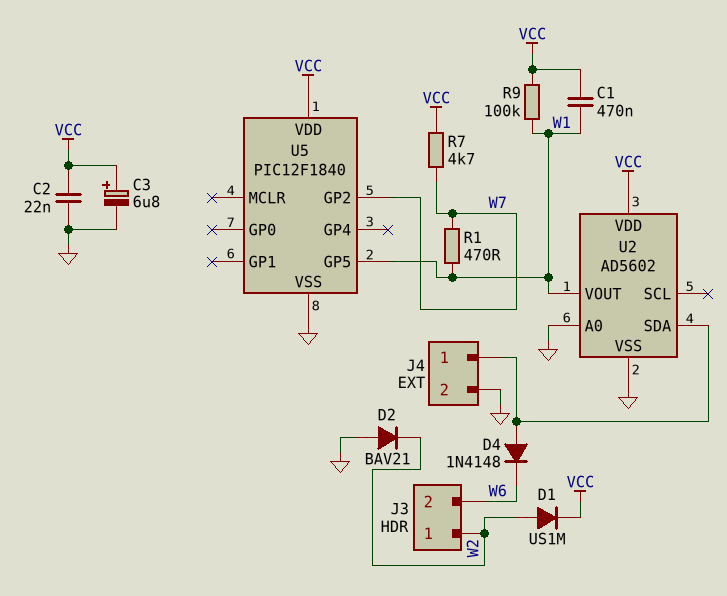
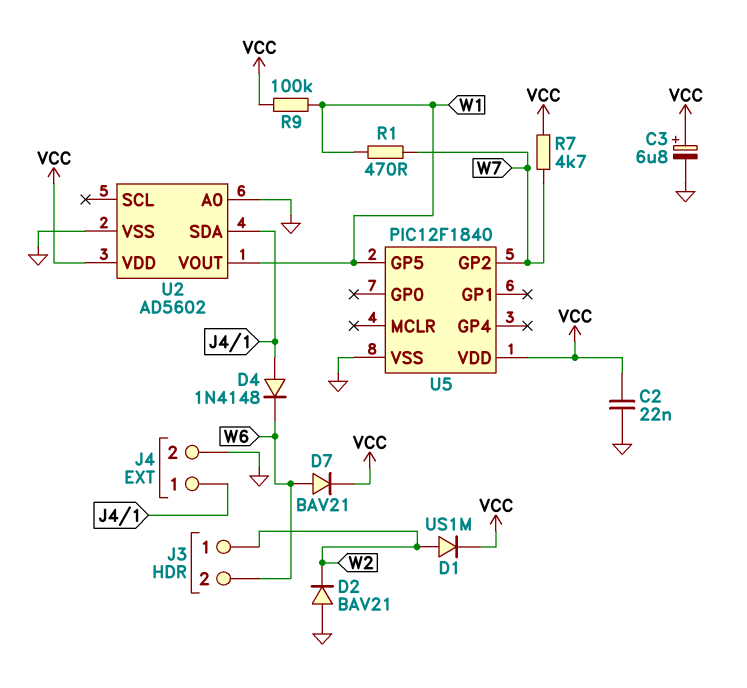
C1: 470nF (VCC, W1) -> none
D7: none -> diode BAV21 (A W6, K VCC)

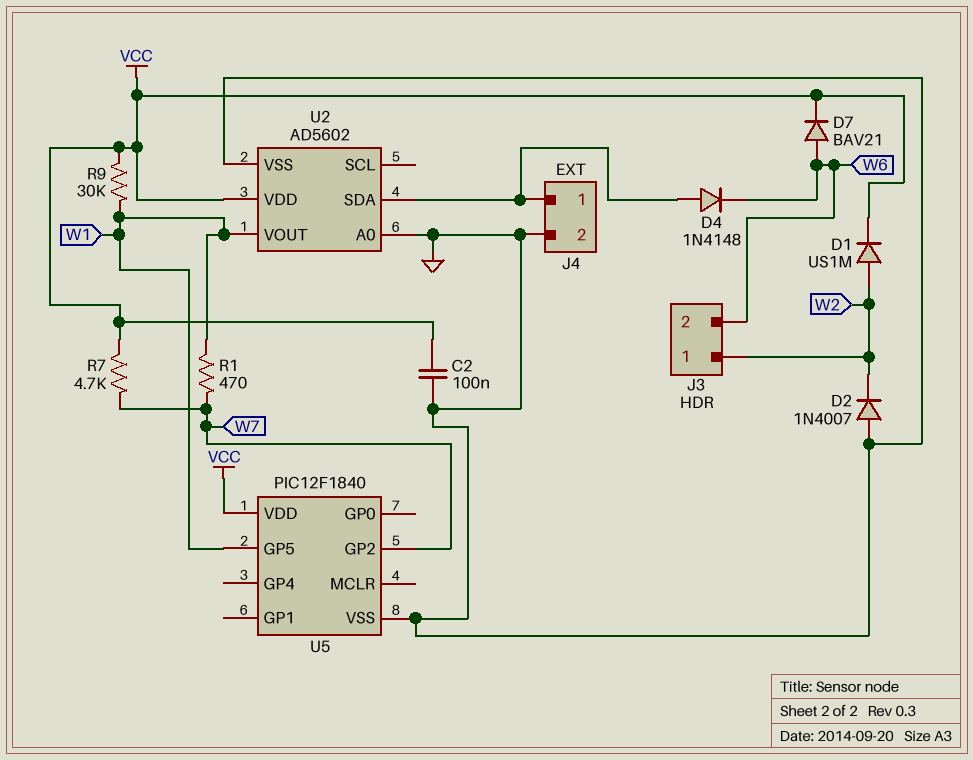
C2: 22nF (GND, VCC) -> 100nF (GND, VCC)
C3: 6.8uF (plus VCC, minus GND) -> none
D2: diode BAV21 (A GND, K W2) -> diode 1N4007 (A GND, K W2)
R9: 100k (VCC, W1) -> 30k (VCC, W1)

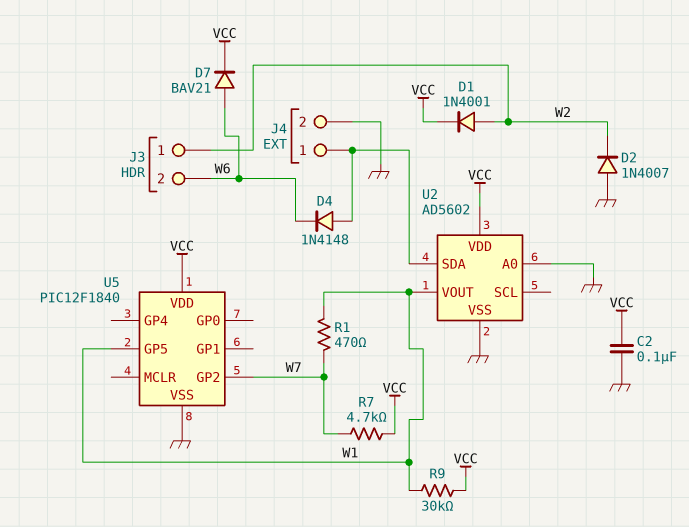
D1: diode US1M (A W2, K VCC) -> diode 1N4001 (A W2, K VCC)

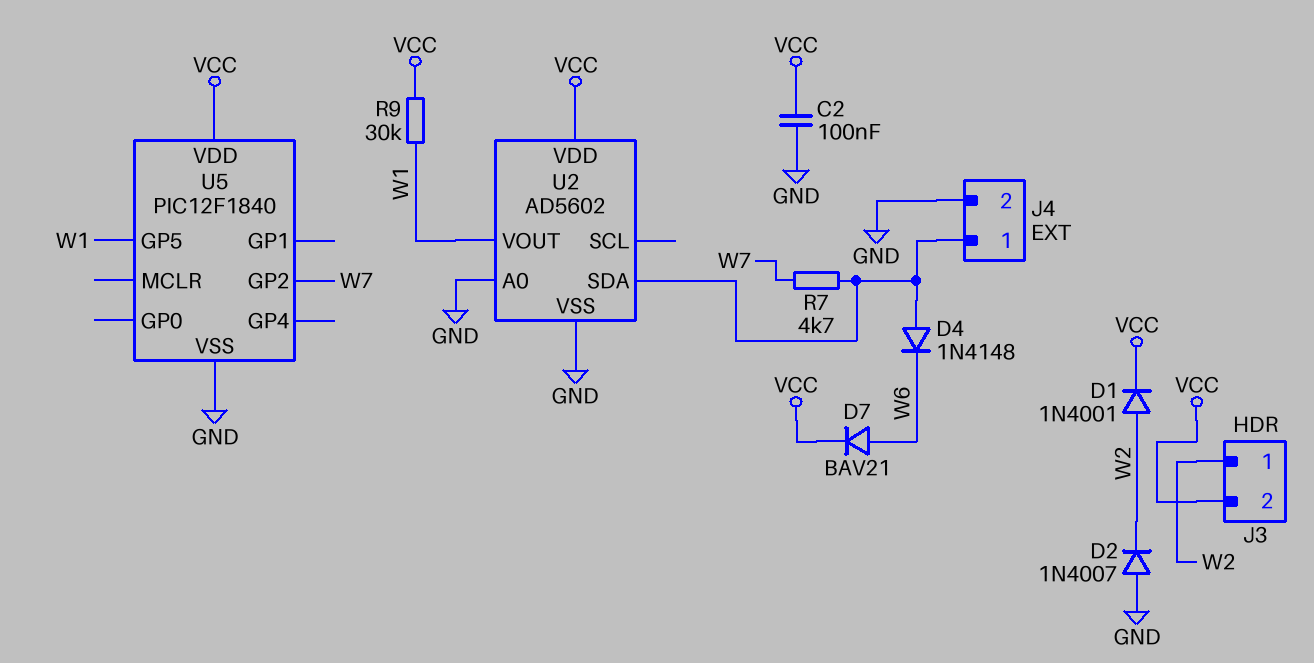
J3 pin 2: W6 -> VCC
R1: 470 (W1, W7) -> none
R7: 4.7k (VCC, W7) -> 4.7k (J4/1, W7)

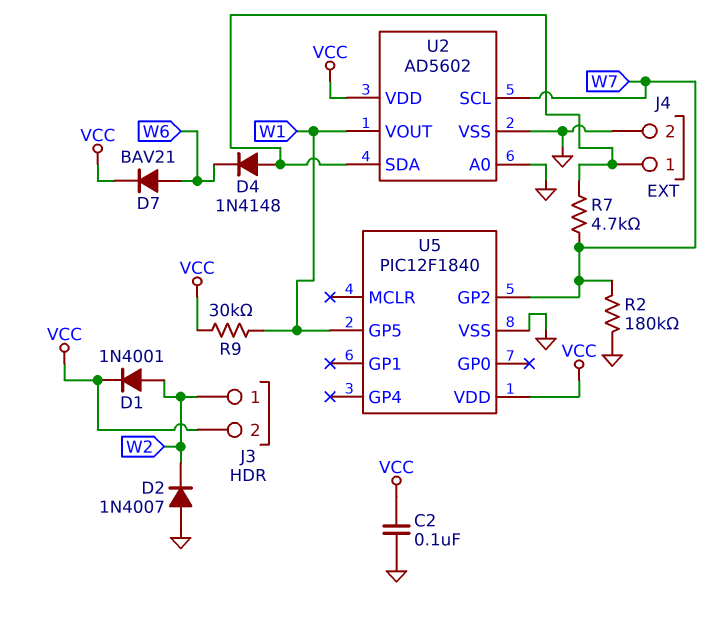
R2: none -> 180k (GND, W7)
U2 pin SCL: none -> W7

